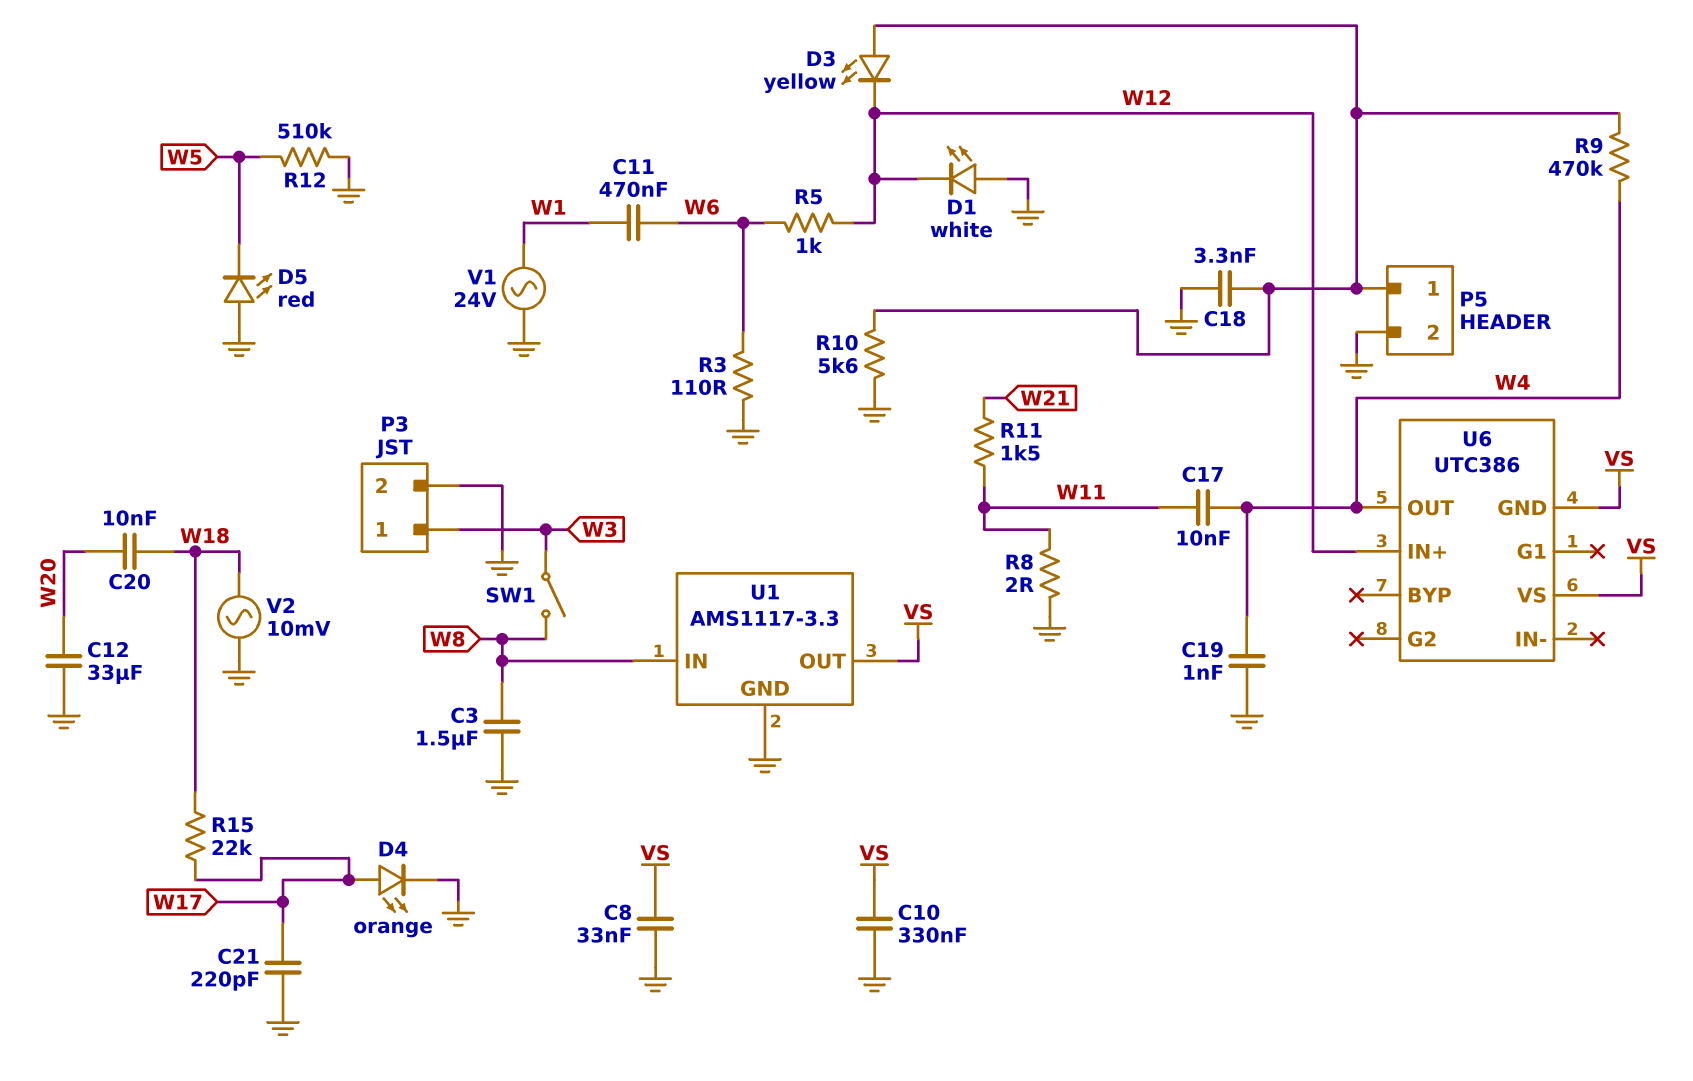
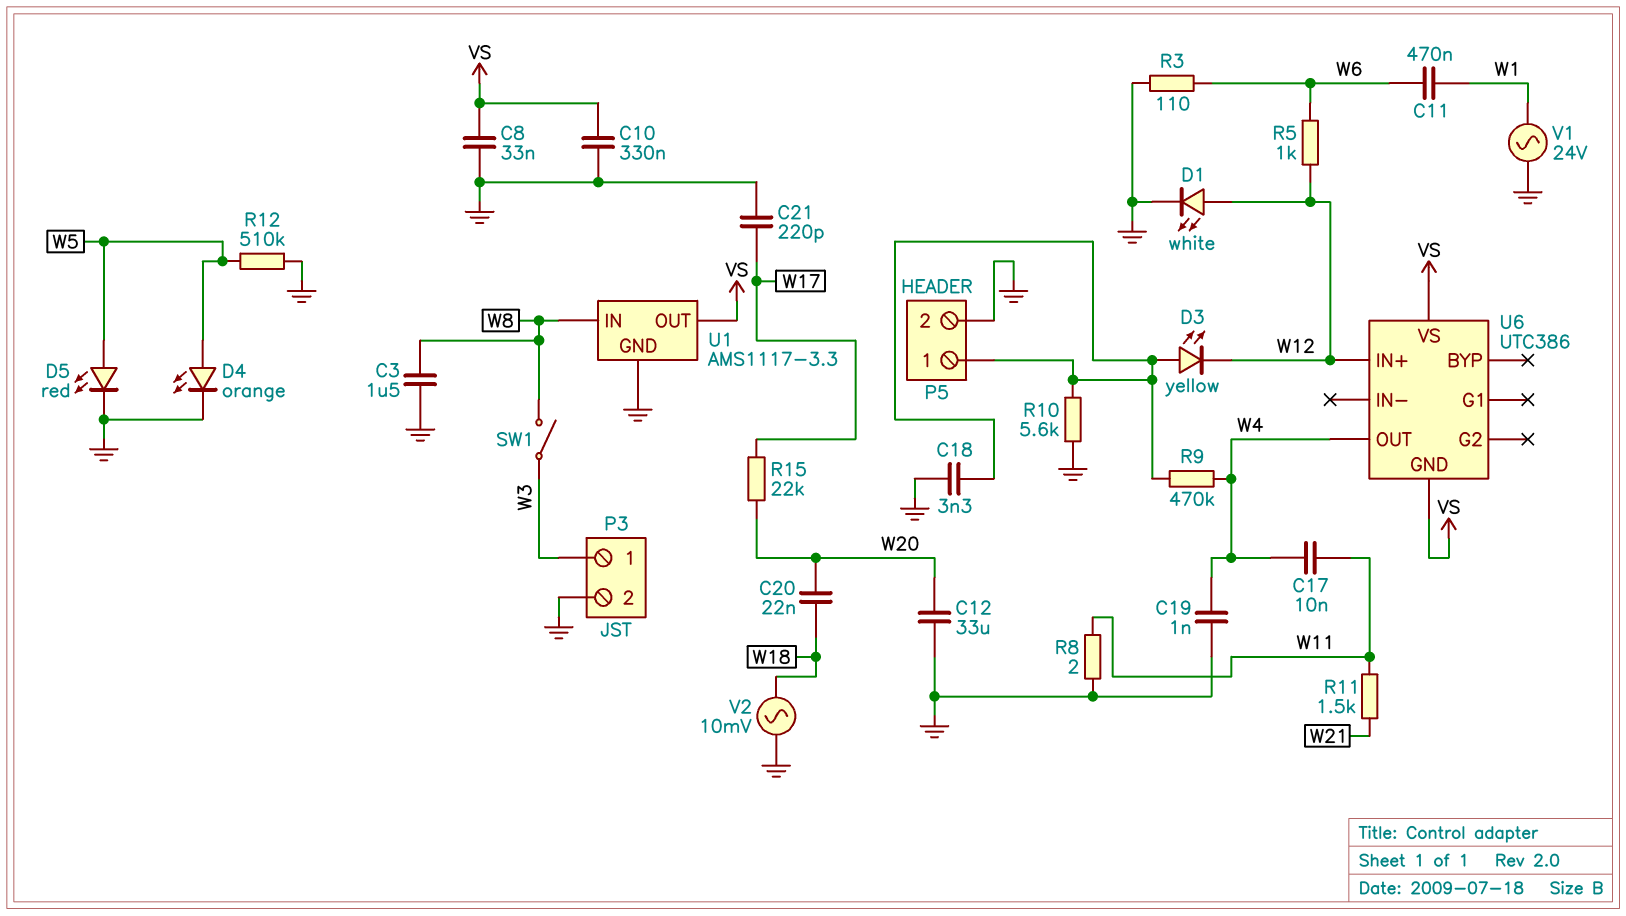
C20: 10nF (W18, W20) -> 22nF (W18, W20)
D1: LED white (A GND, K W12) -> LED white (A W12, K GND)
D4: LED orange (A W17, K GND) -> LED orange (A W5, K GND)
D5: LED red (A GND, K W5) -> LED red (A W5, K GND)
R15: 22k (W17, W18) -> 22k (W17, W20)

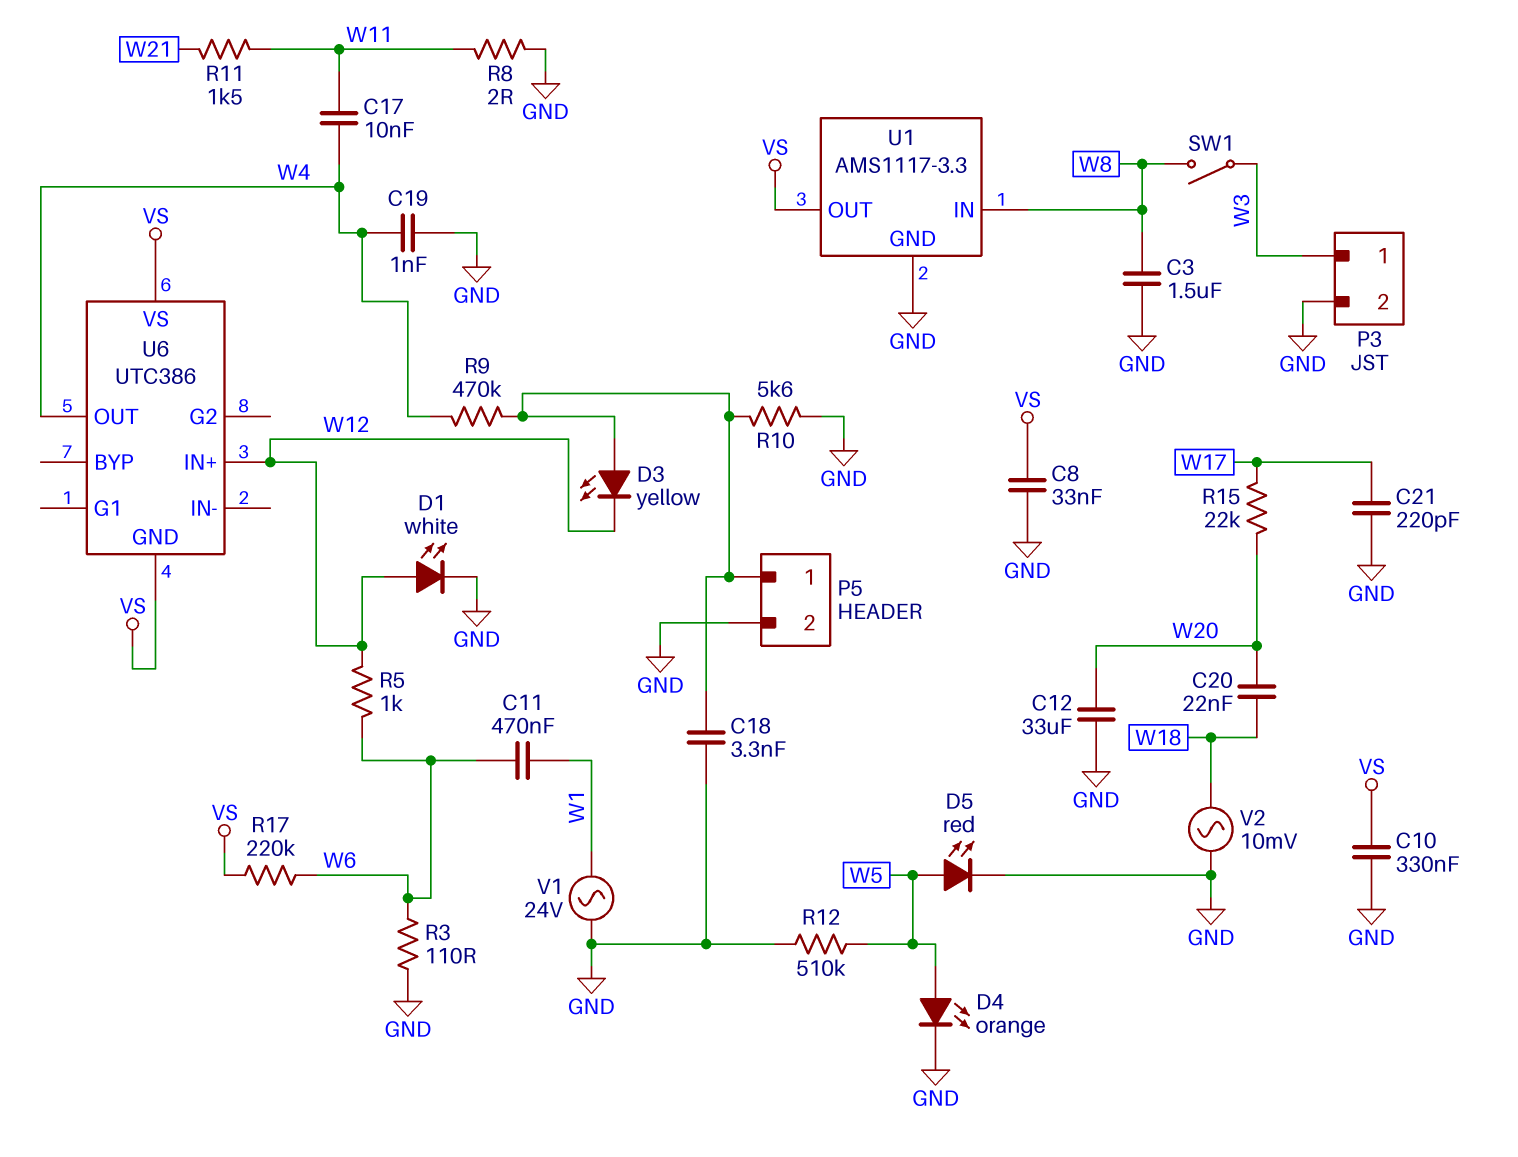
R17: none -> 220k (VS, W6)

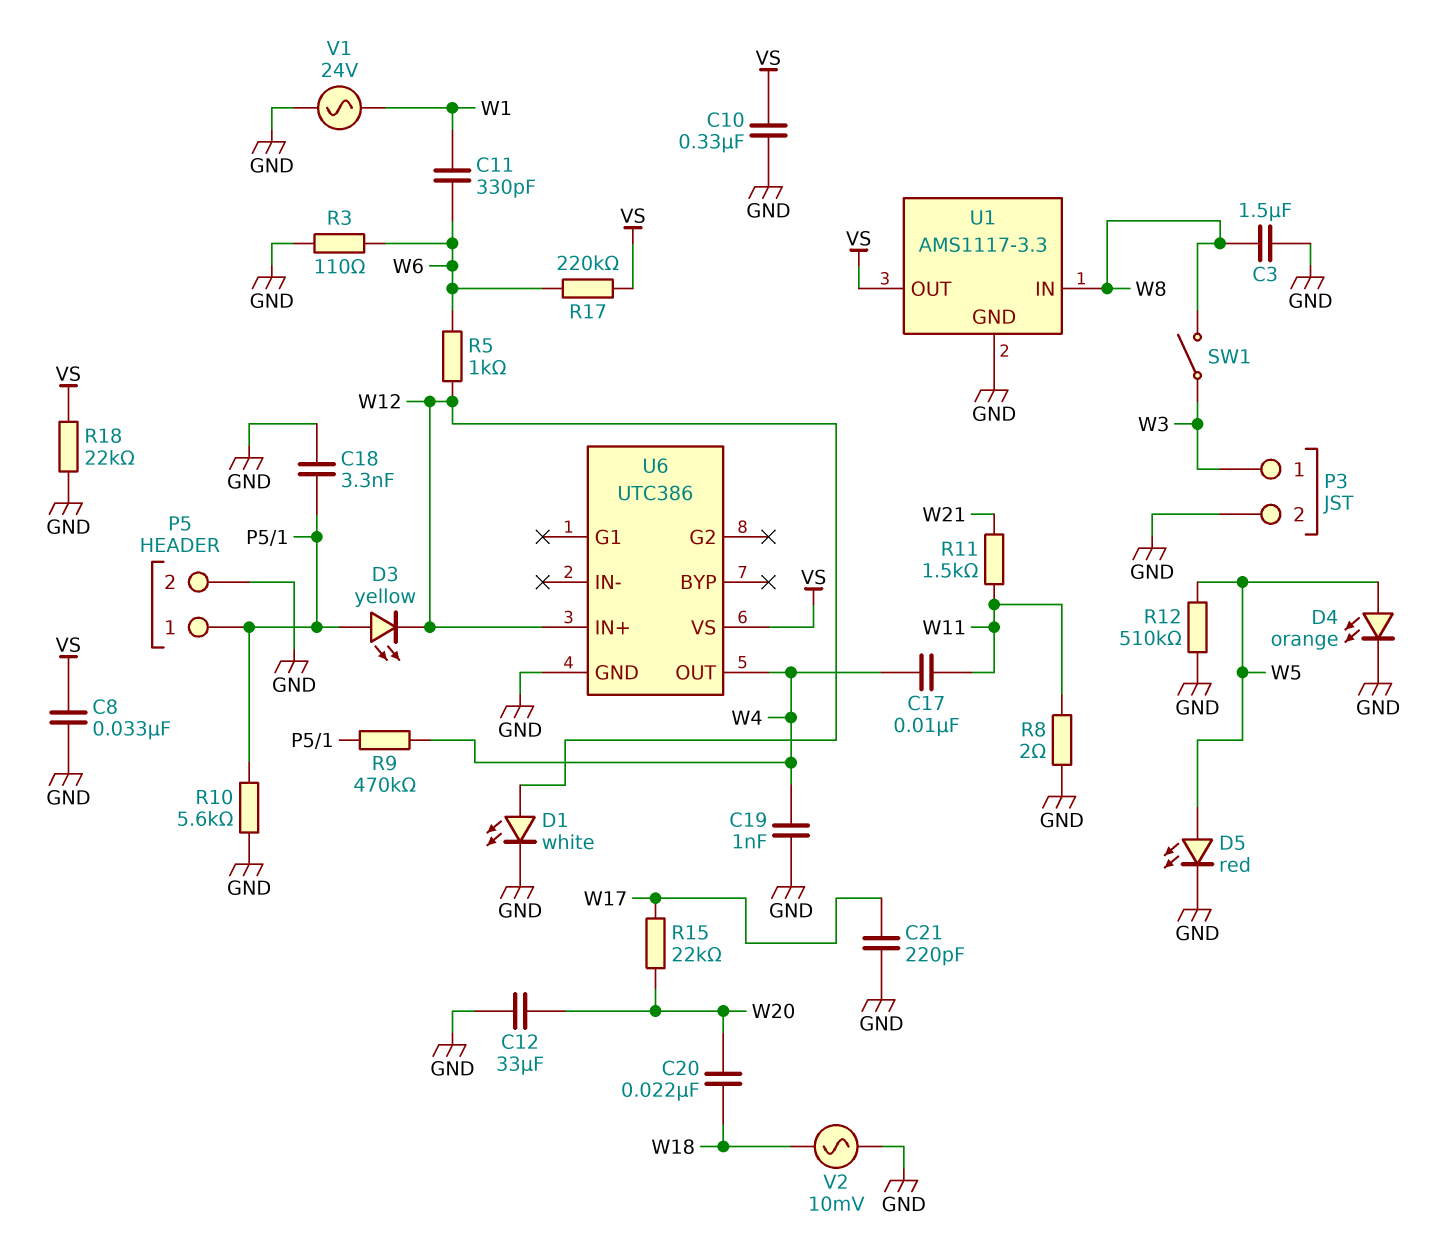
C11: 470nF (W1, W6) -> 330pF (W1, W6)
R18: none -> 22k (GND, VS)
U6 pin GND: VS -> GND

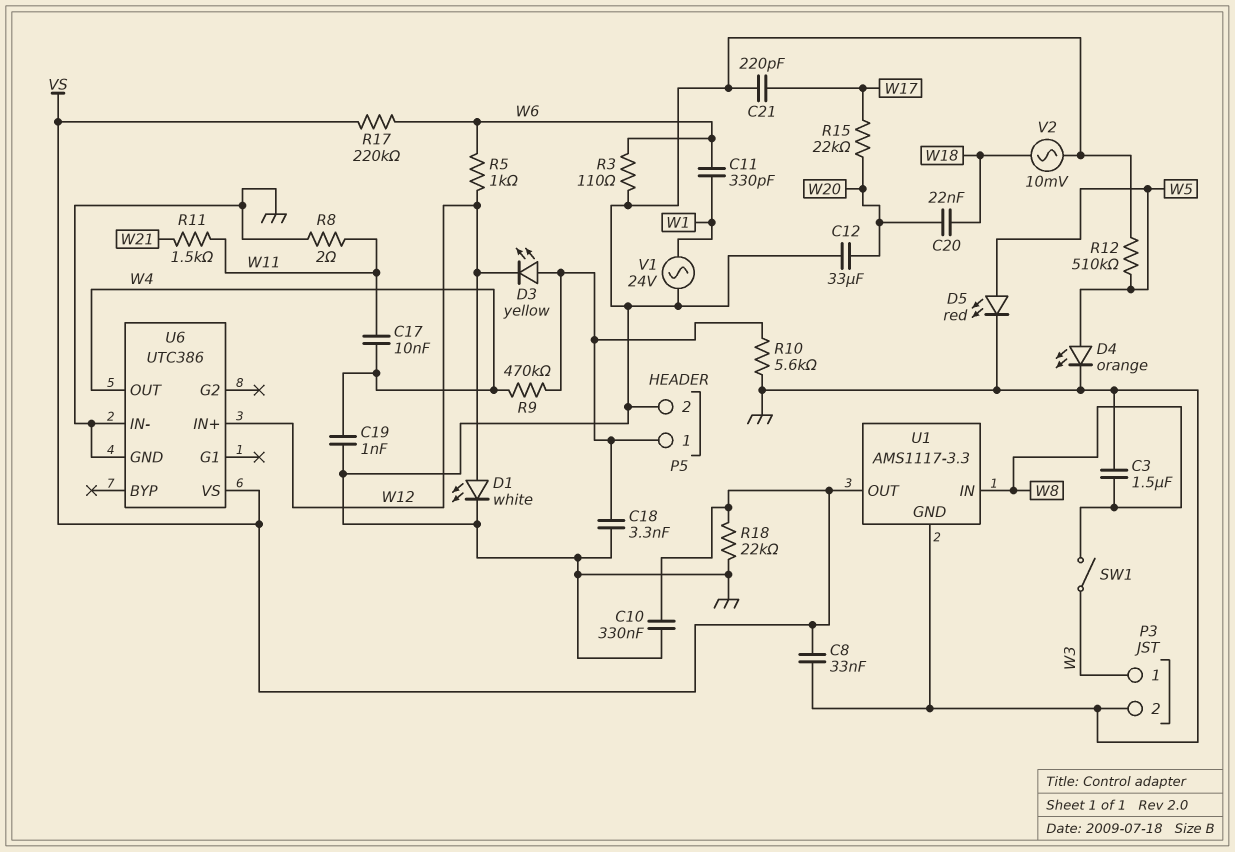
U6 pin IN-: none -> GND

